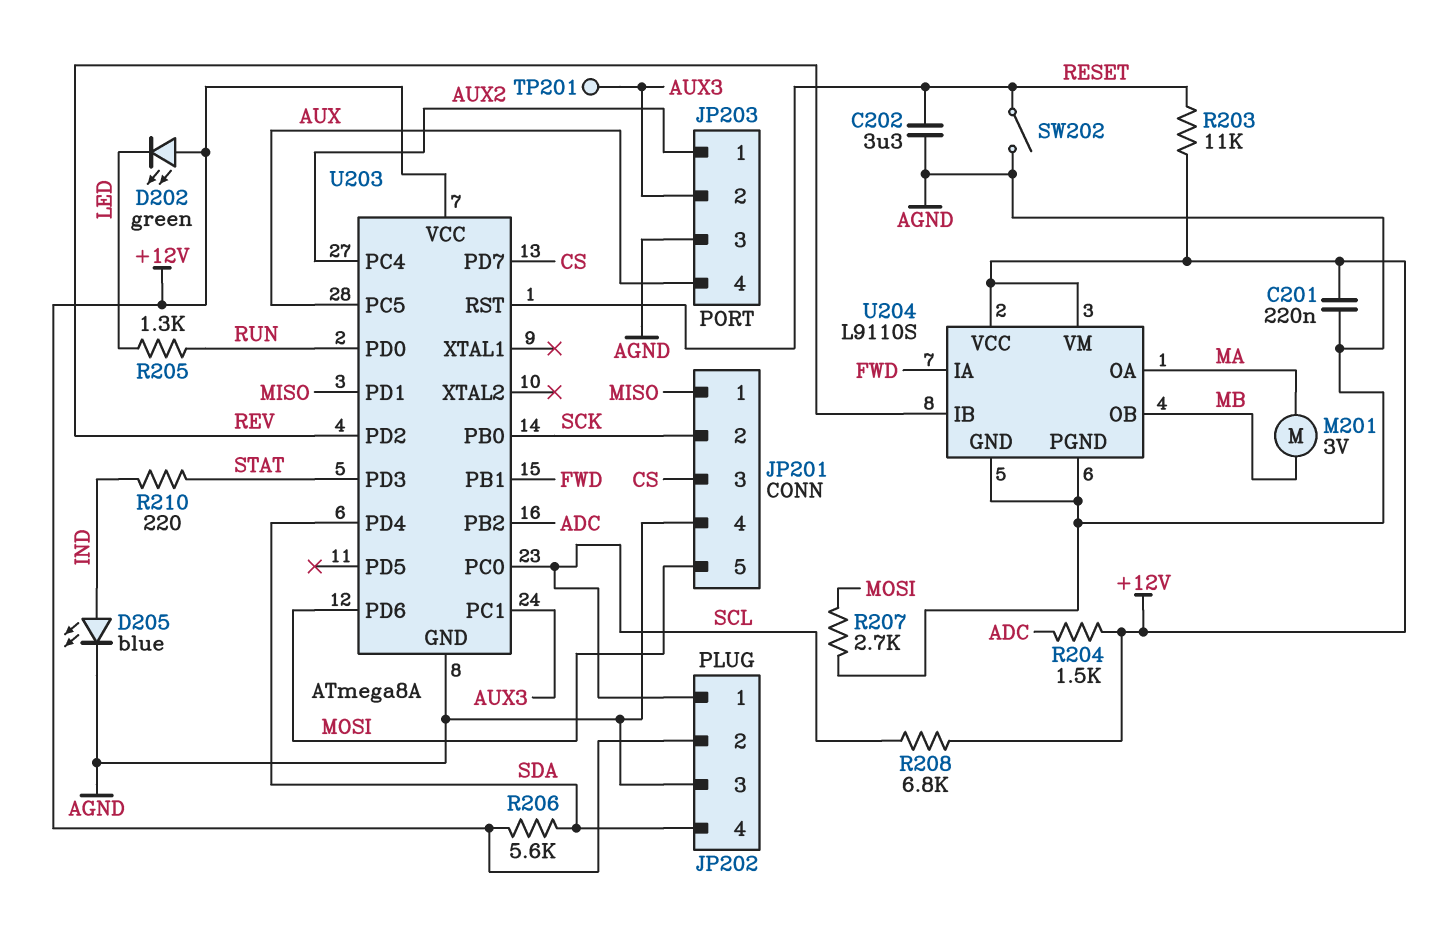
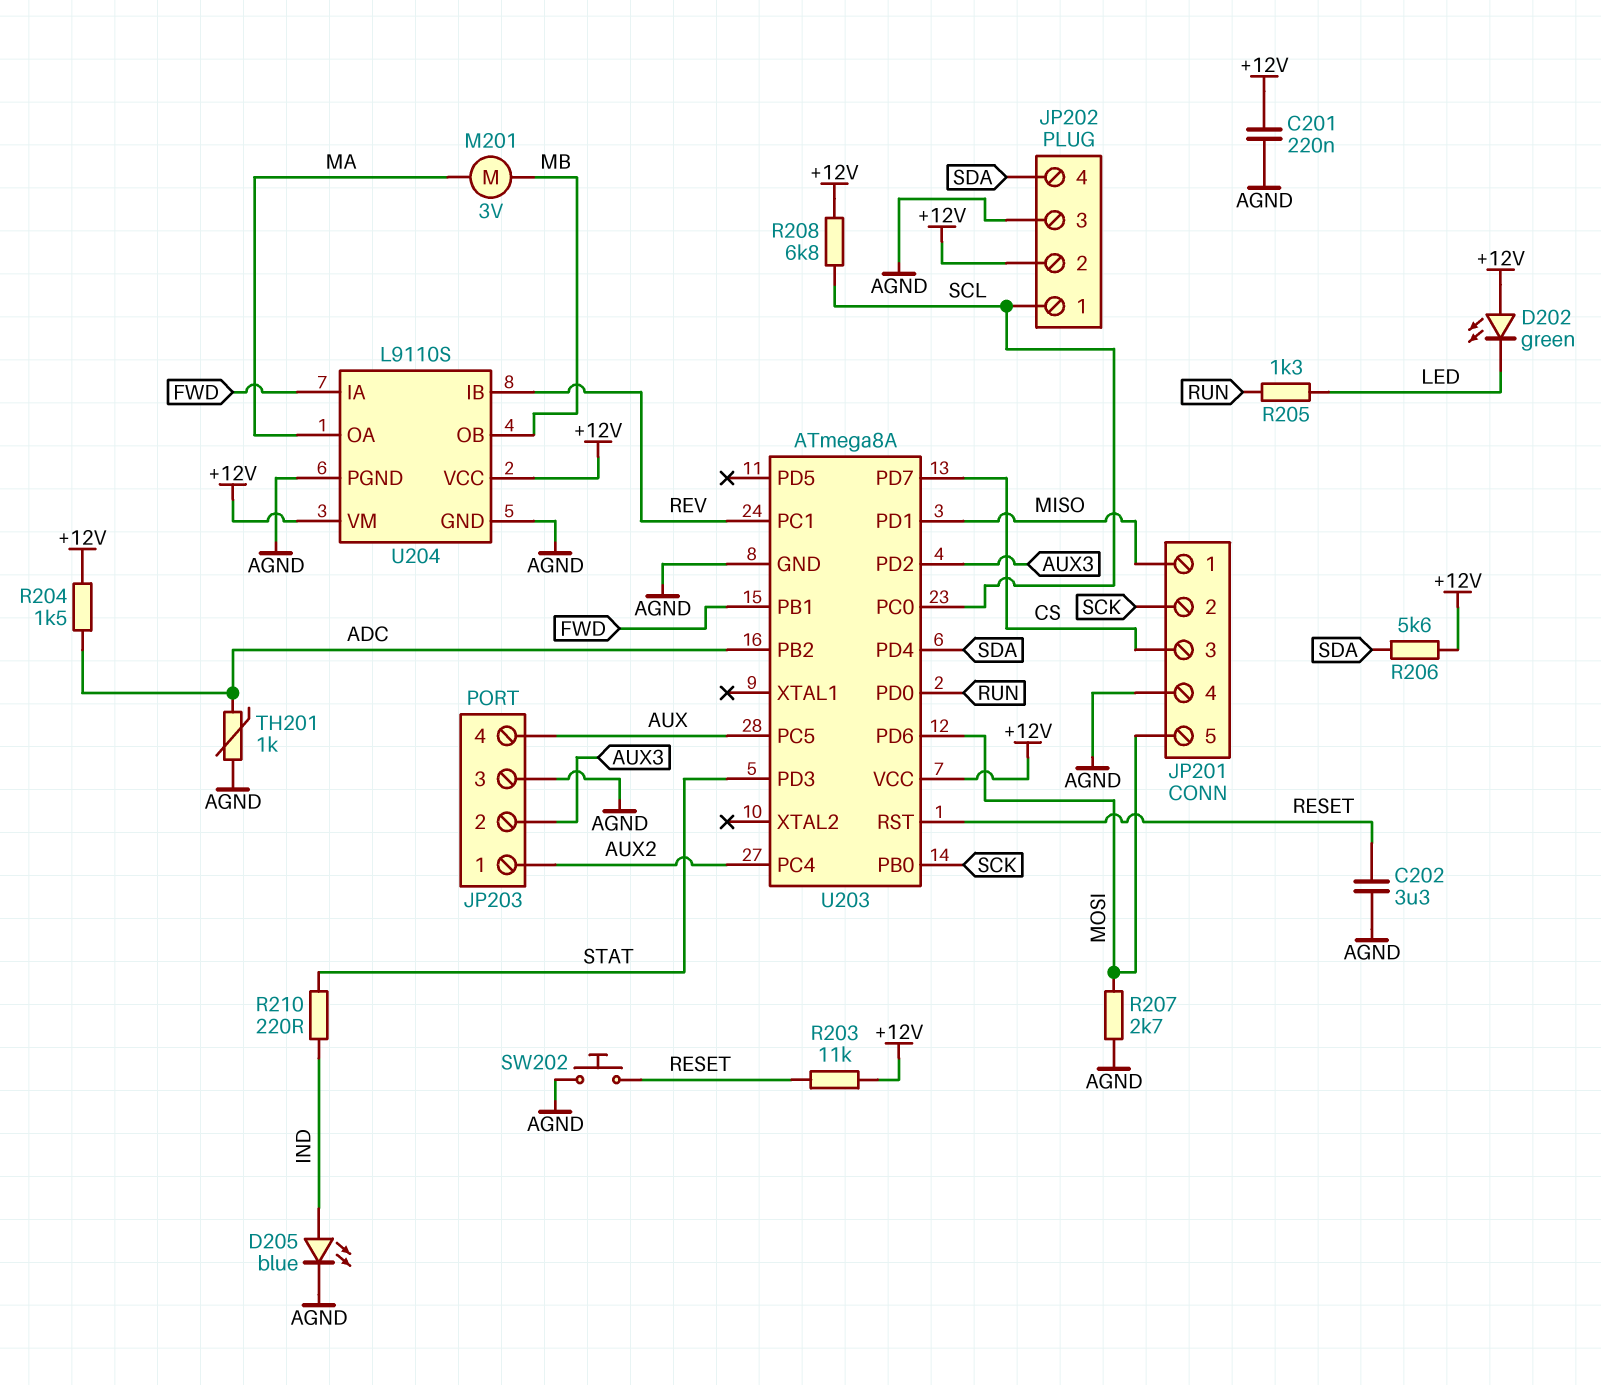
SW202: switch (AGND, RESET) -> button (AGND, RESET)
TH201: none -> 1k (ADC, AGND)
TP201: test point (AUX3) -> none
U203 pin PC1: AUX3 -> REV
U203 pin PD2: REV -> AUX3

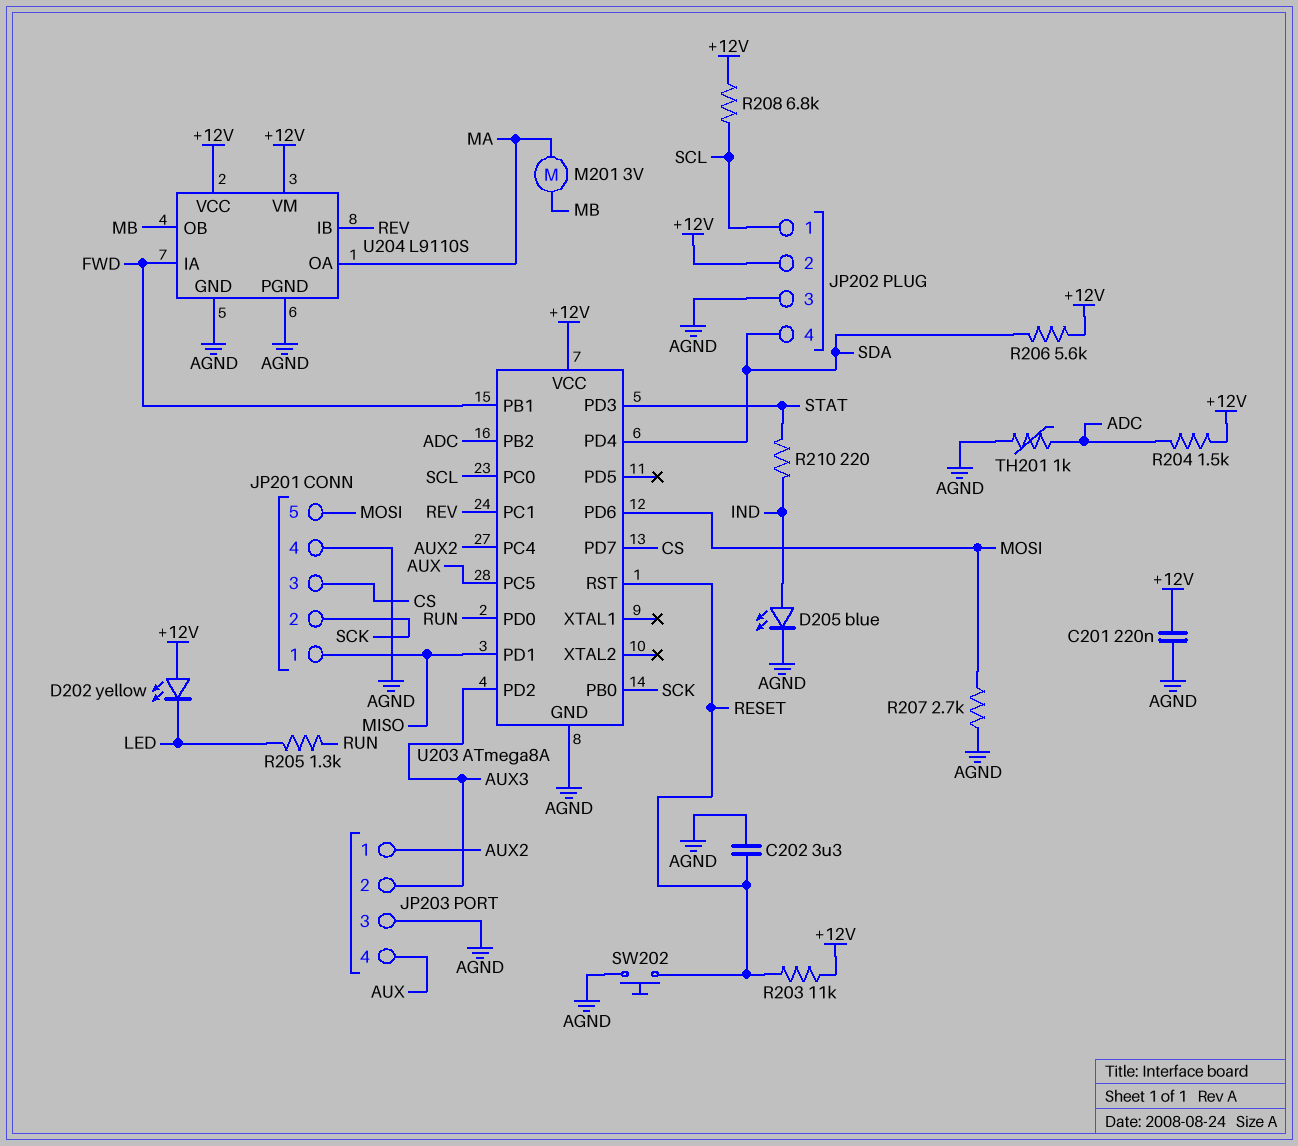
D202: LED green (A +12V, K LED) -> LED yellow (A +12V, K LED)

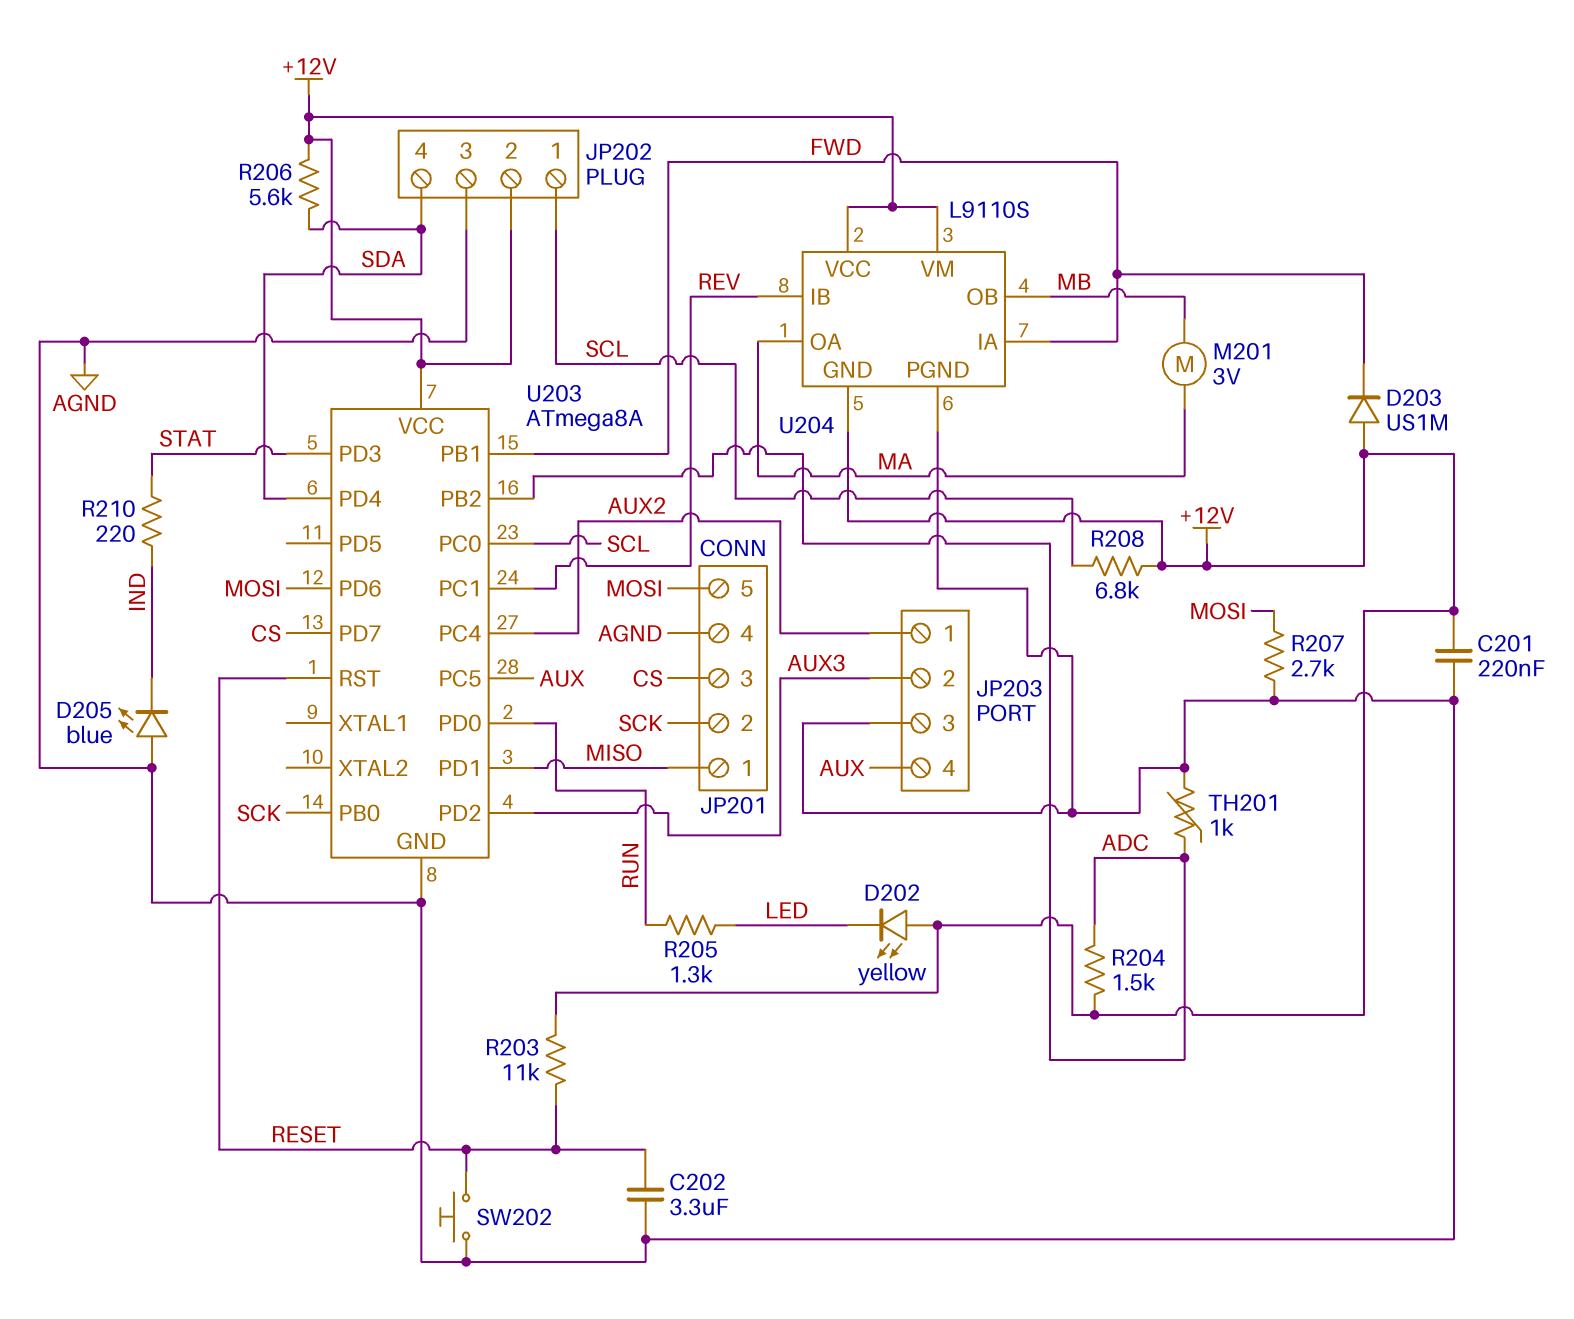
D203: none -> diode US1M (A +12V, K FWD)
D205: LED blue (A IND, K AGND) -> LED blue (A AGND, K IND)
U204 pin GND: AGND -> +12V

